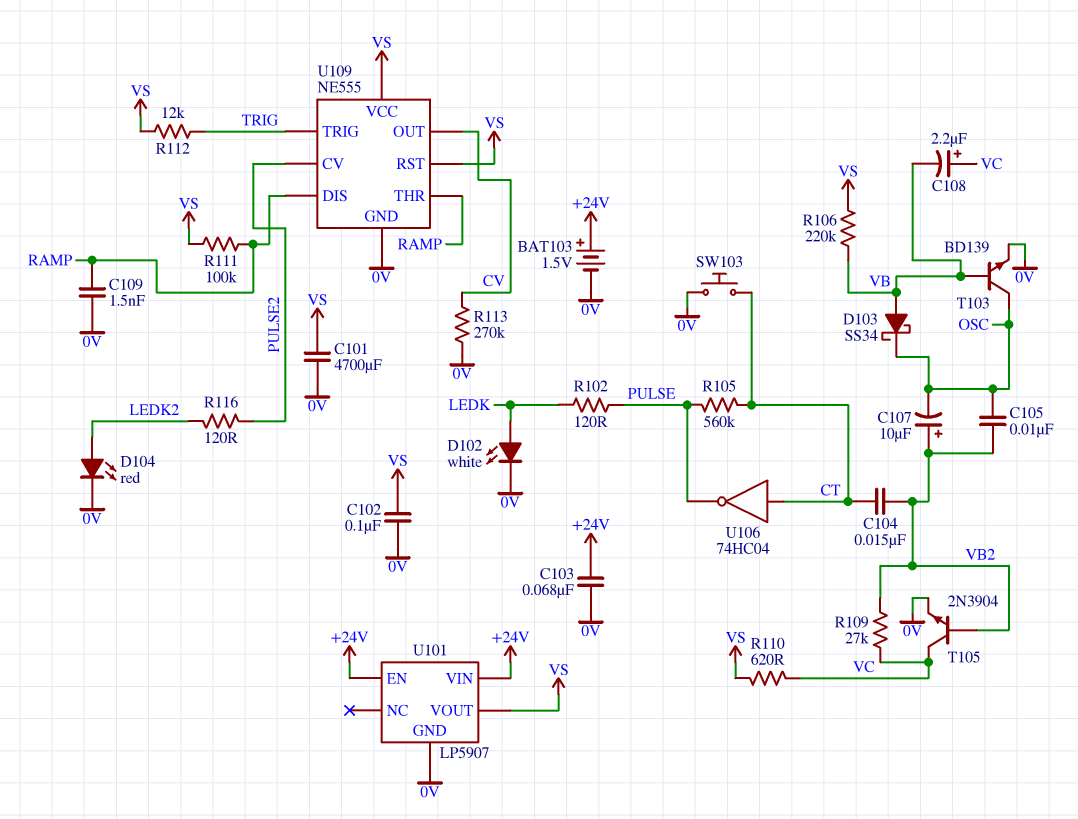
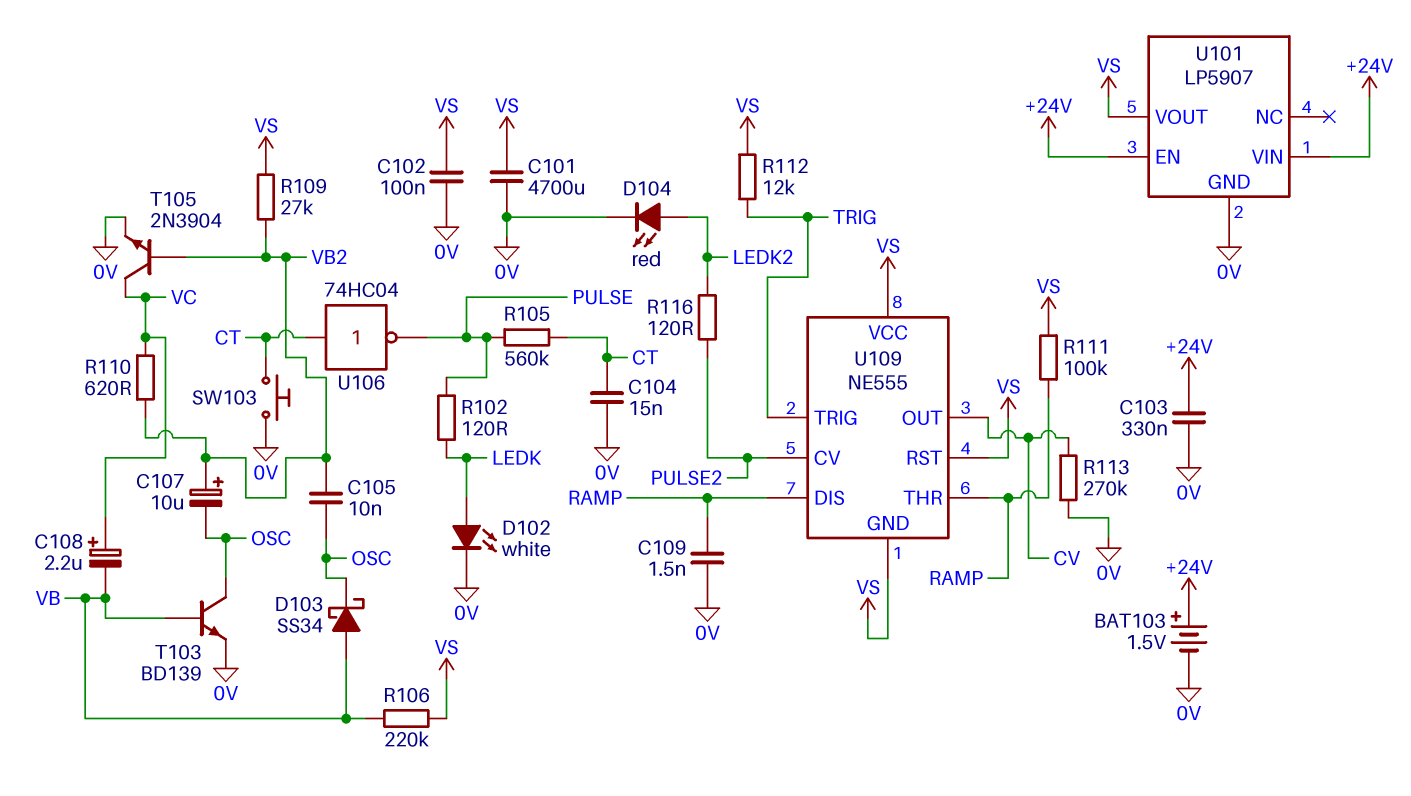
C103: 68nF (+24V, 0V) -> 330nF (+24V, 0V)
C104: 15nF (CT, VB2) -> 15nF (0V, CT)
R109: 27k (VB2, VC) -> 27k (VB2, VS)
R110: 620 (VC, VS) -> 620 (VB2, VC)
U109 pin GND: 0V -> VS

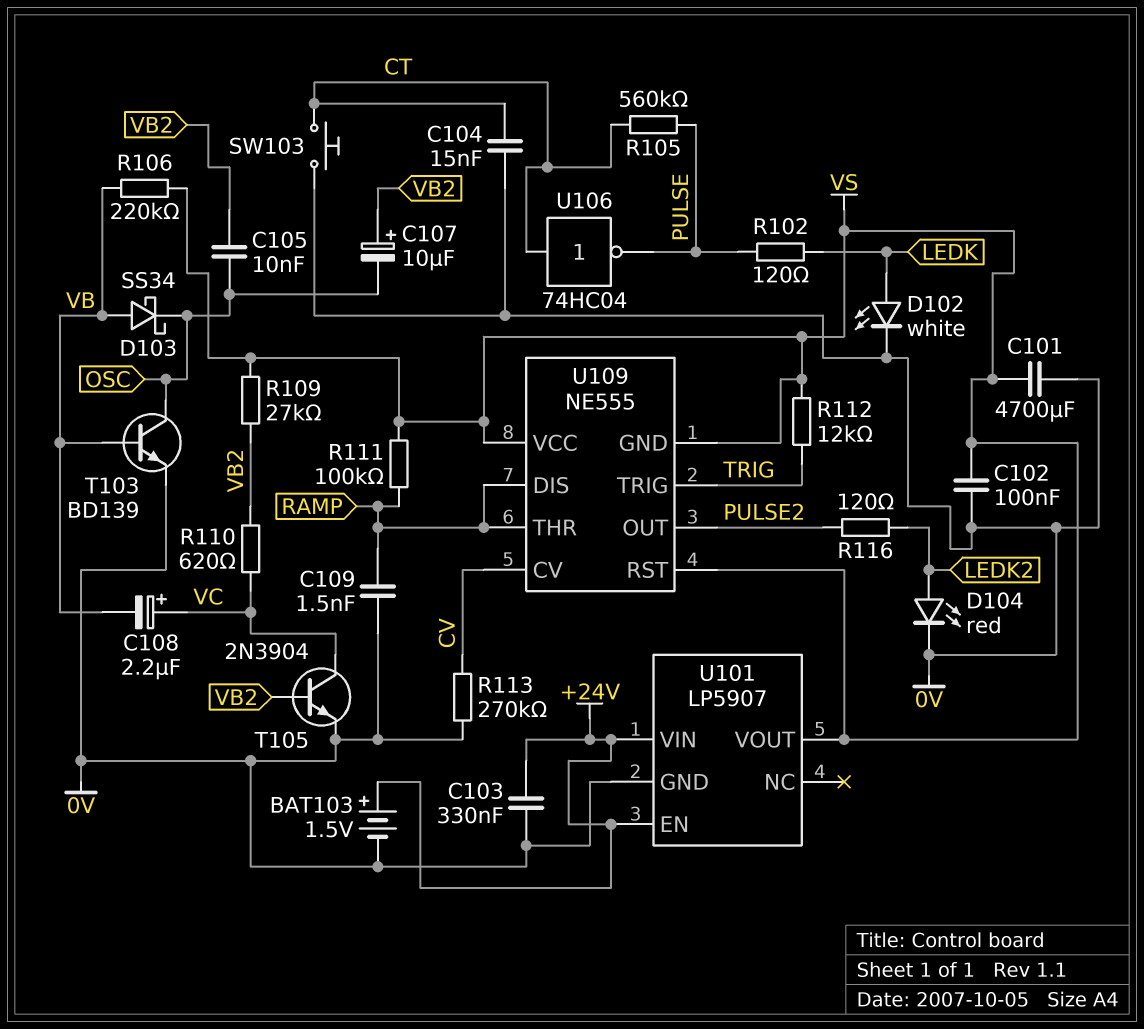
U109 pin CV: PULSE2 -> CV
U109 pin OUT: CV -> PULSE2

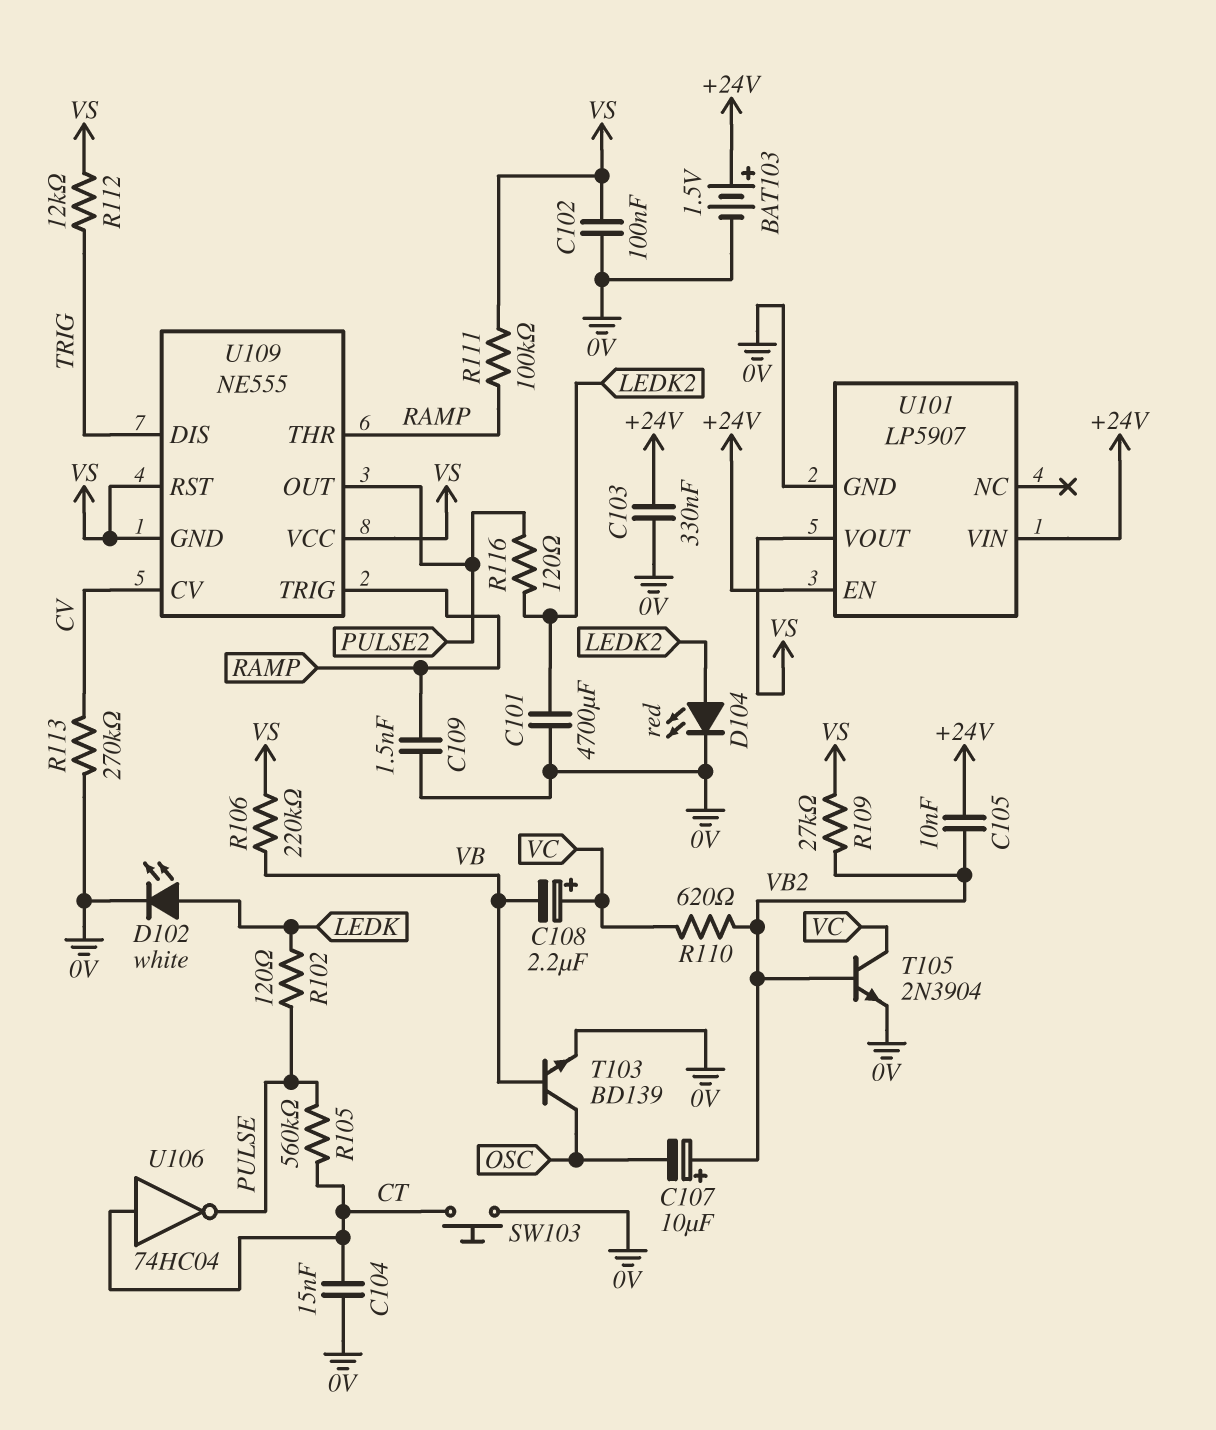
C101: 4700uF (0V, VS) -> 4700uF (0V, LEDK2)
C105: 10nF (OSC, VB2) -> 10nF (+24V, VB2)
D103: schottky SS34 (A VB, K OSC) -> none
U109 pin DIS: RAMP -> TRIG
U109 pin TRIG: TRIG -> RAMP

